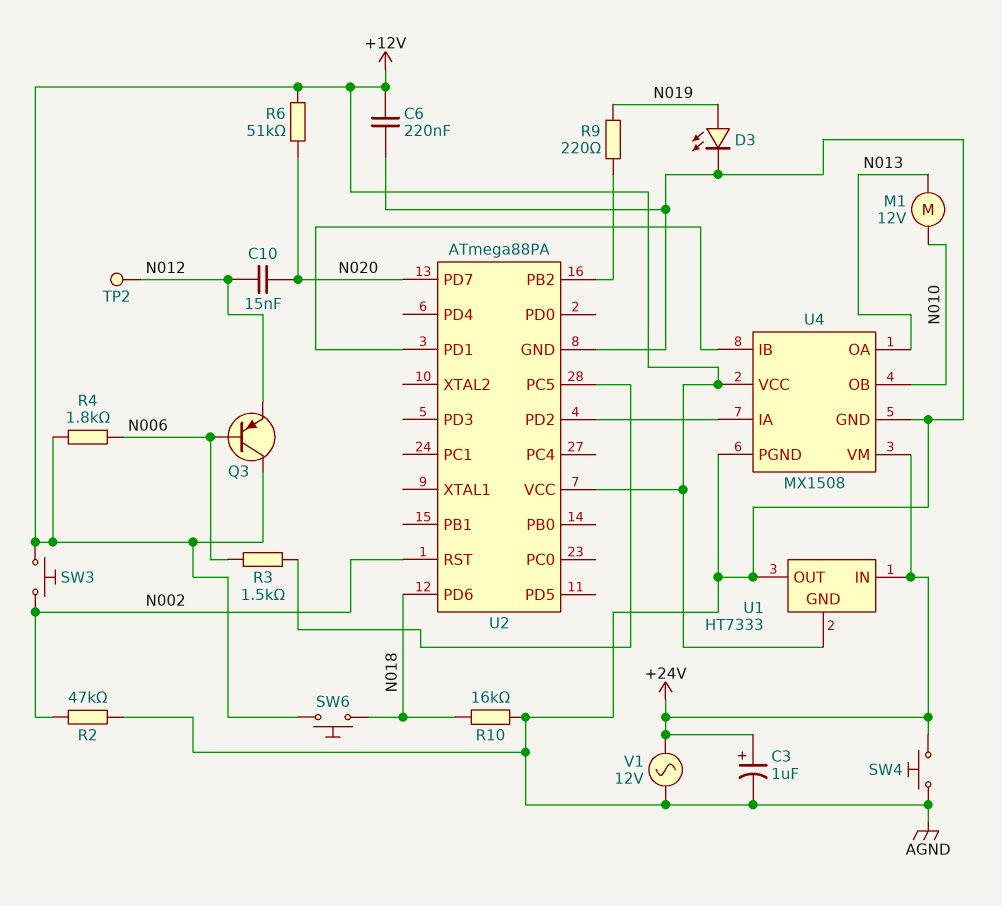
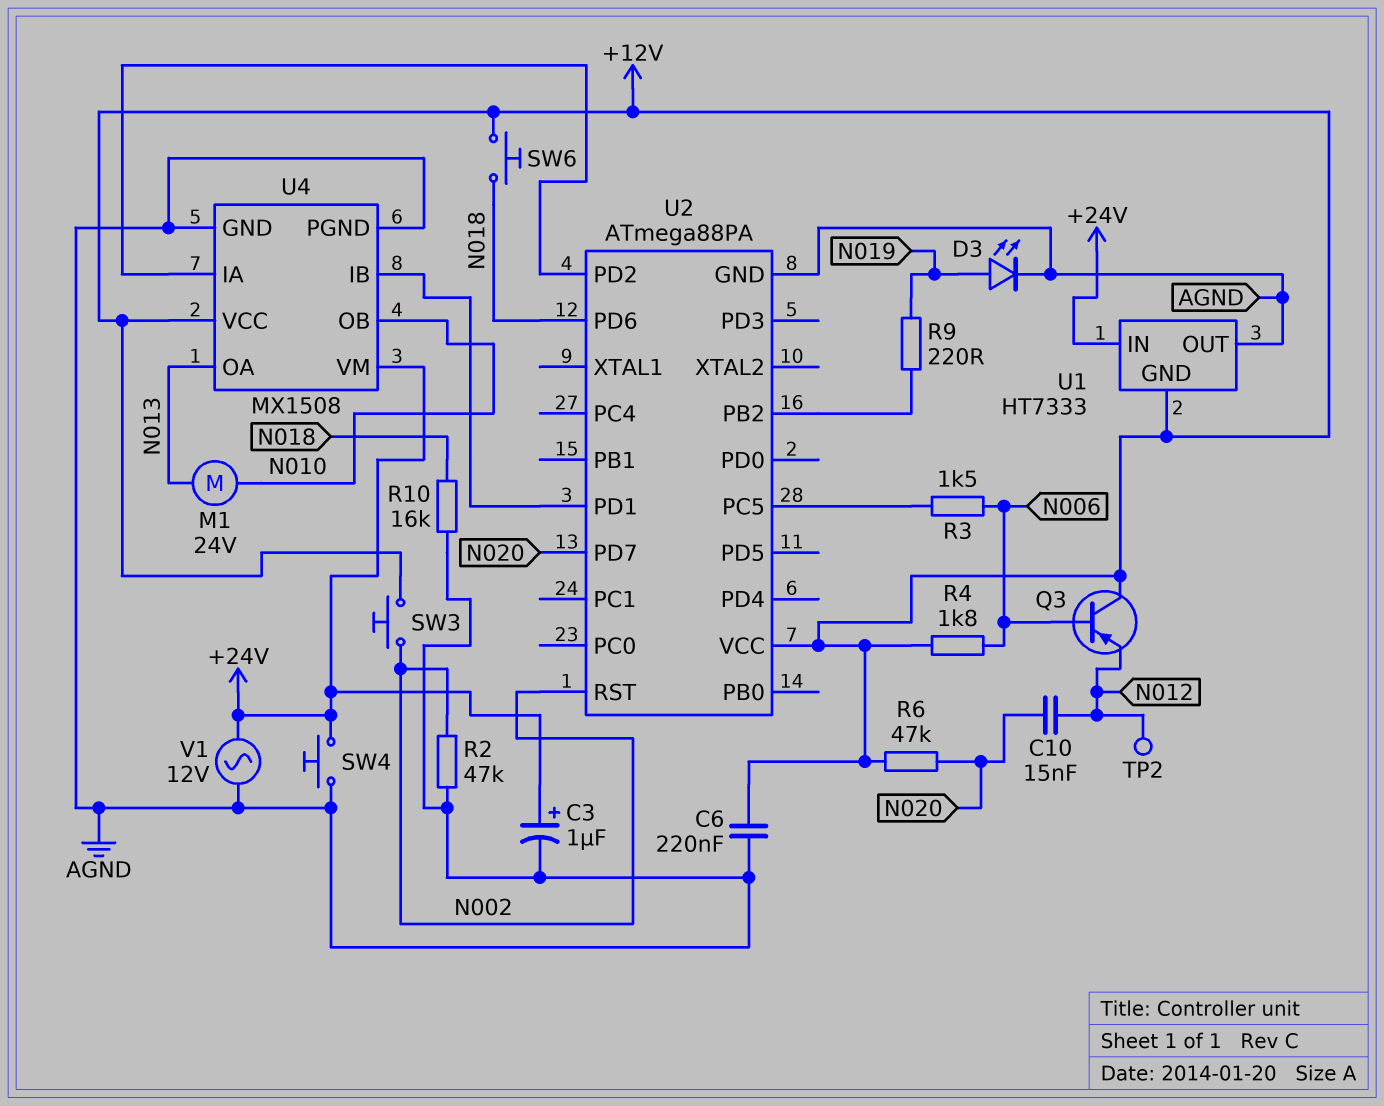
M1: motor 12V (N010, N013) -> motor 24V (N010, N013)
R6: 51k (+12V, N020) -> 47k (+12V, N020)

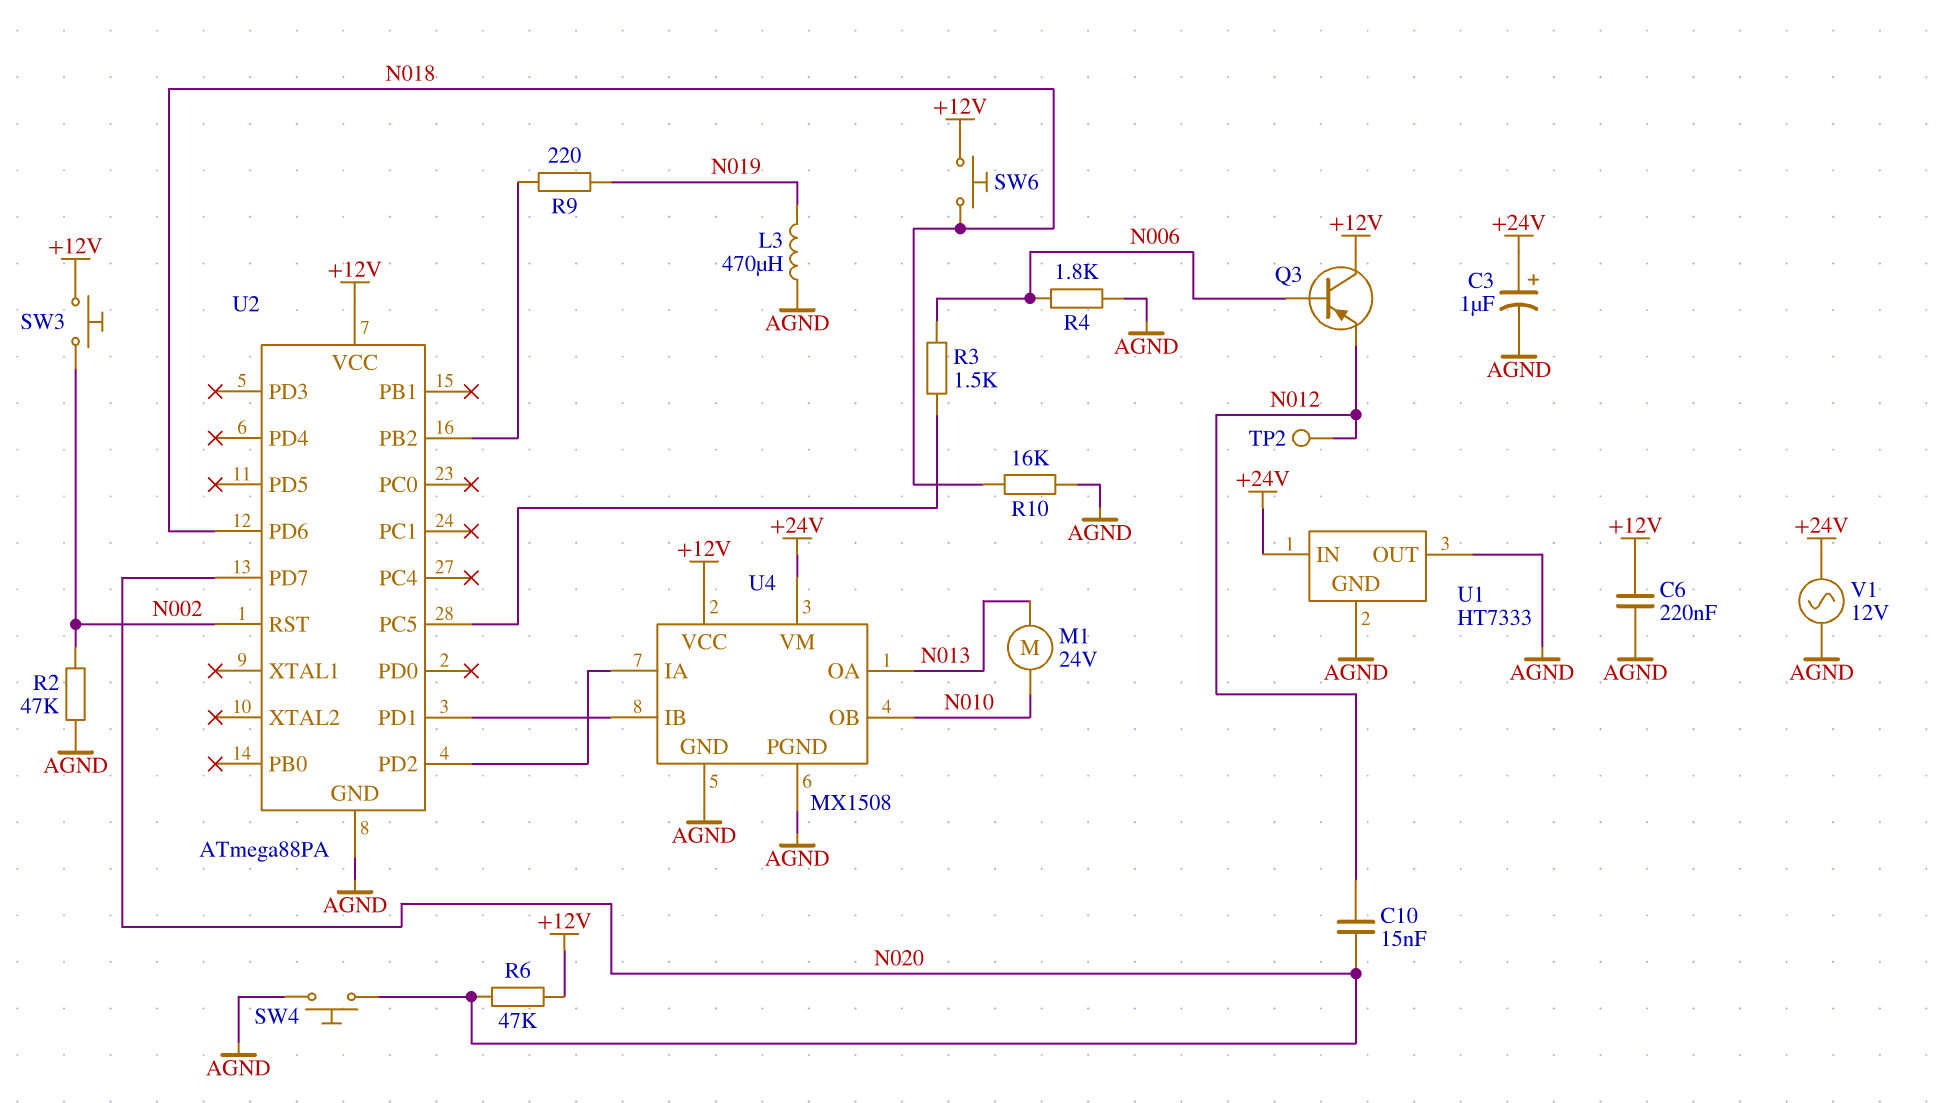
D3: LED (A N019, K AGND) -> none
L3: none -> 470uH (AGND, N019)
R4: 1.8k (+12V, N006) -> 1.8k (AGND, N006)
SW4: button (+24V, AGND) -> button (AGND, N020)
U1 pin GND: +12V -> AGND

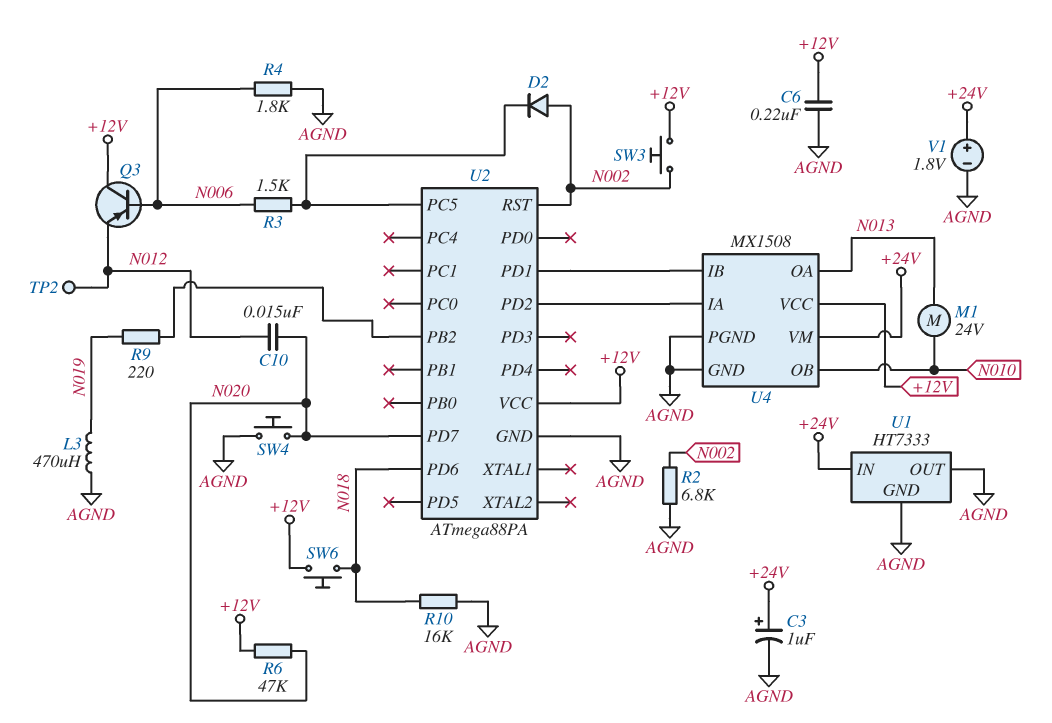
D2: none -> diode (A N002, K U2/PC5)
R2: 47k (AGND, N002) -> 6.8k (AGND, N002)
V1: AC 12V (+24V, AGND) -> 1.8V (plus +24V, minus AGND)

